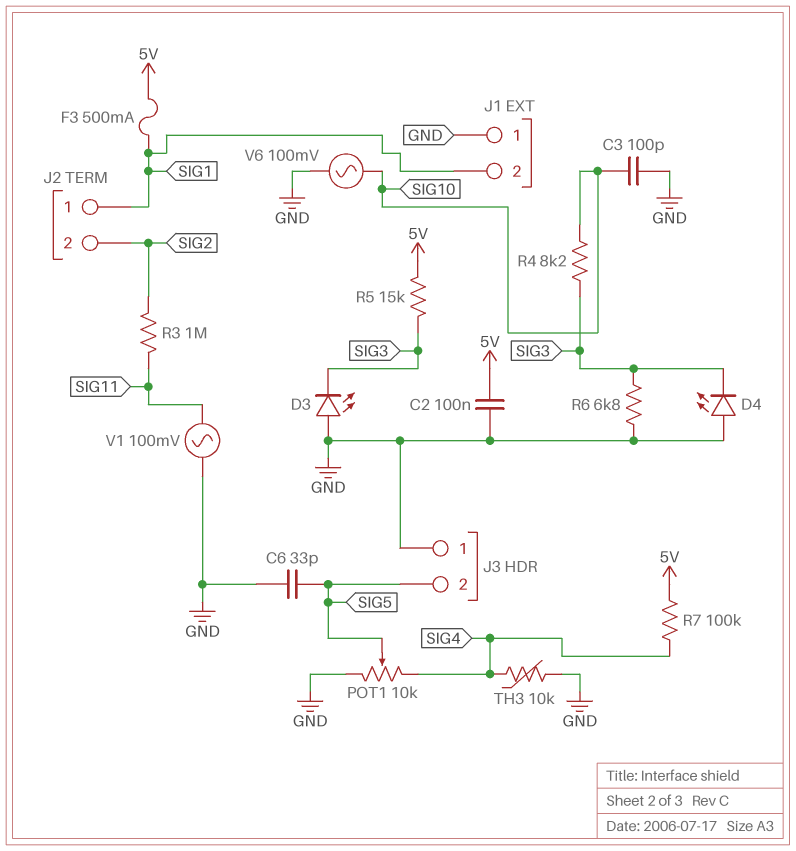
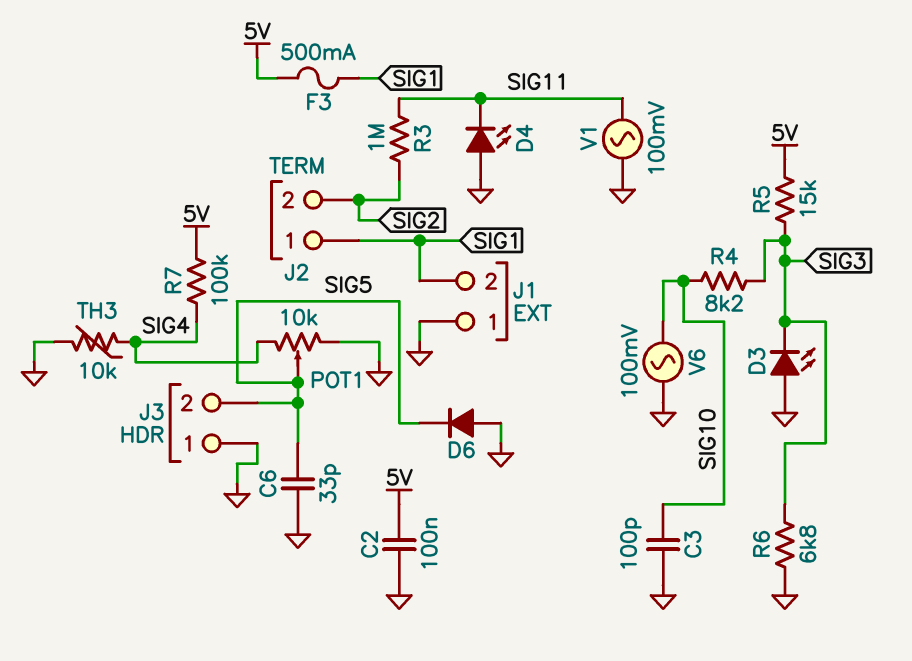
D4: LED (A GND, K SIG3) -> LED (A GND, K SIG11)
D6: none -> diode (A GND, K SIG5)

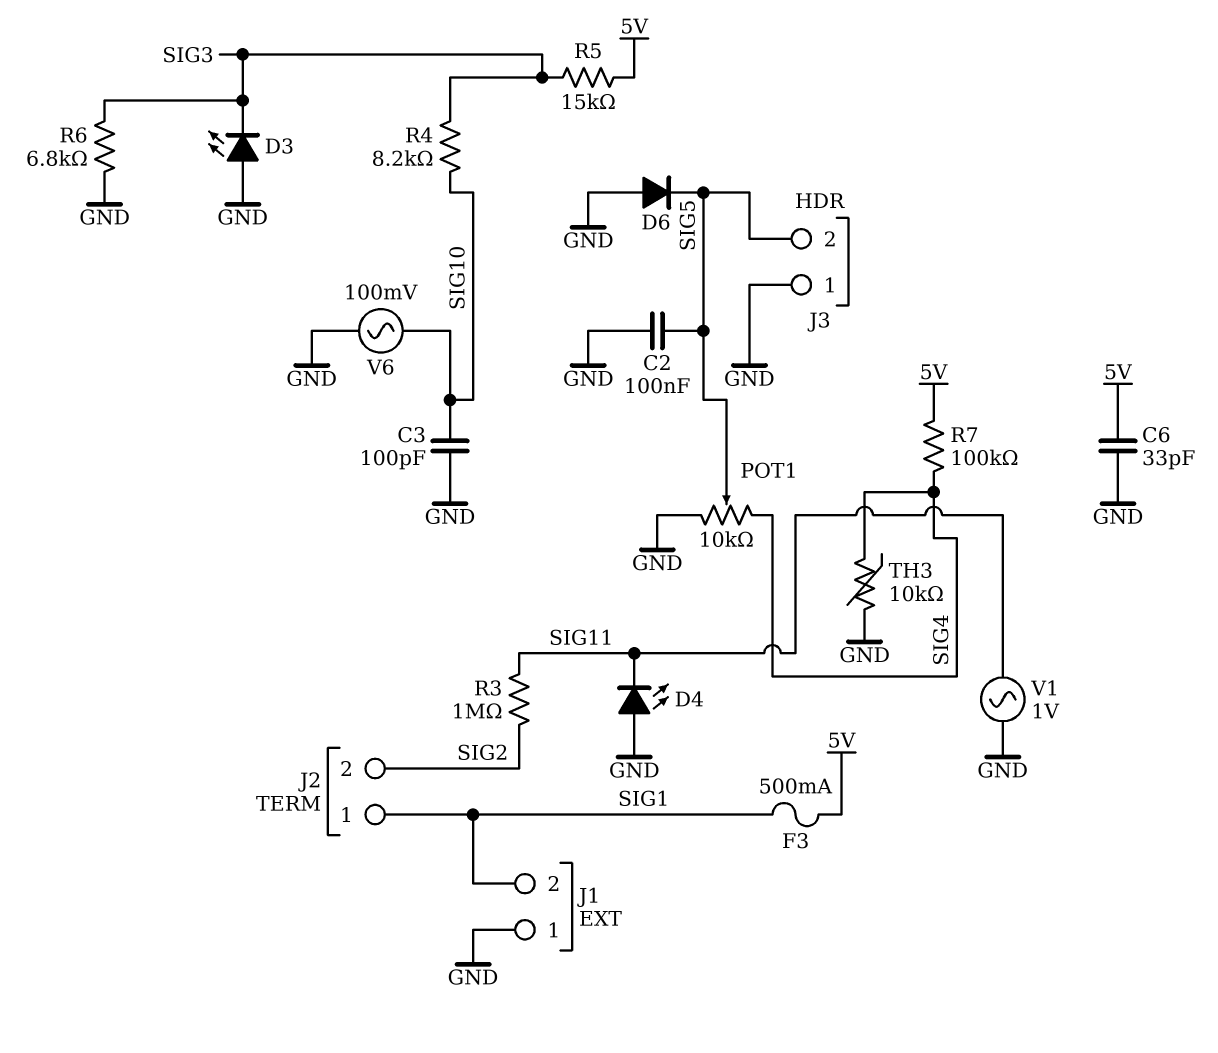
C2: 100nF (5V, GND) -> 100nF (GND, SIG5)
C6: 33pF (GND, SIG5) -> 33pF (5V, GND)
V1: AC 100mV (GND, SIG11) -> AC 1V (GND, SIG11)

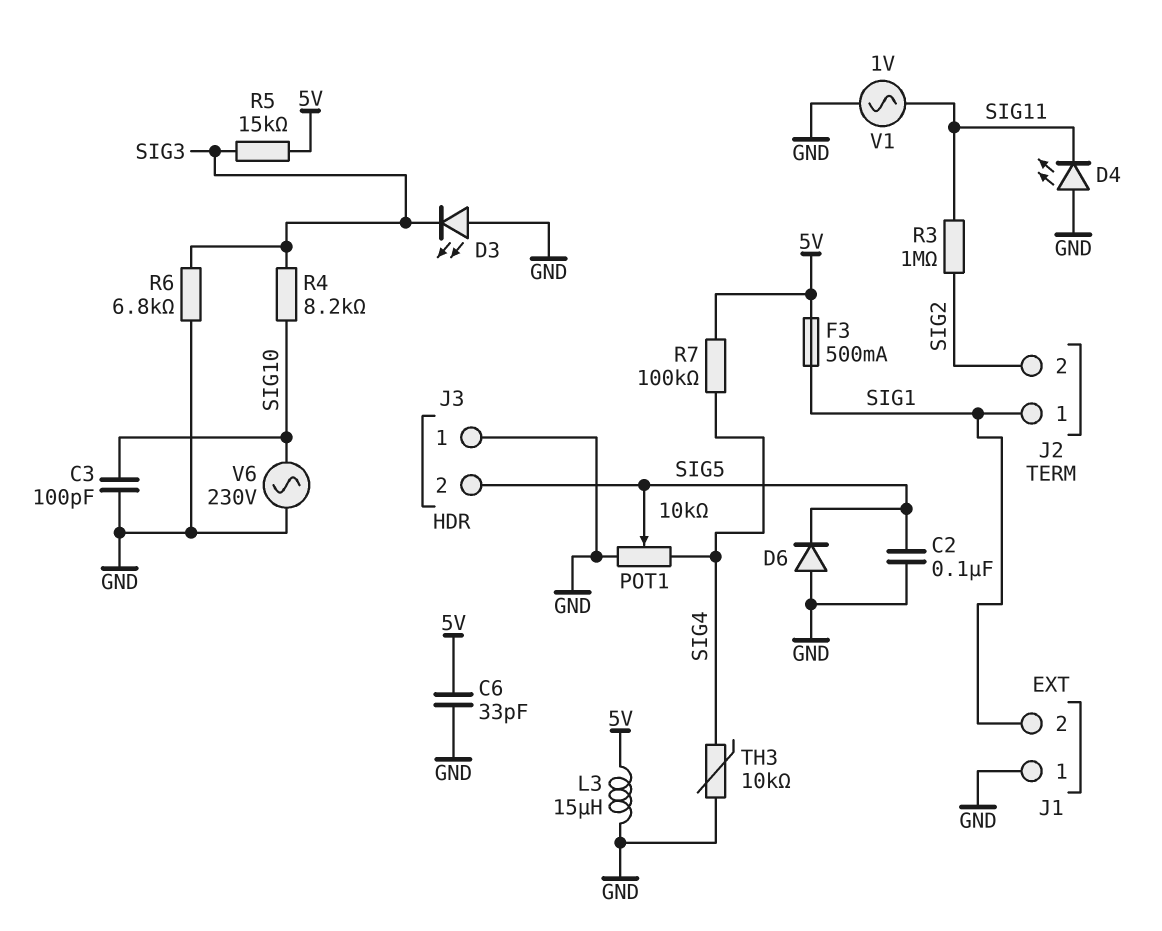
L3: none -> 15uH (5V, GND)
V6: AC 100mV (GND, SIG10) -> AC 230V (GND, SIG10)

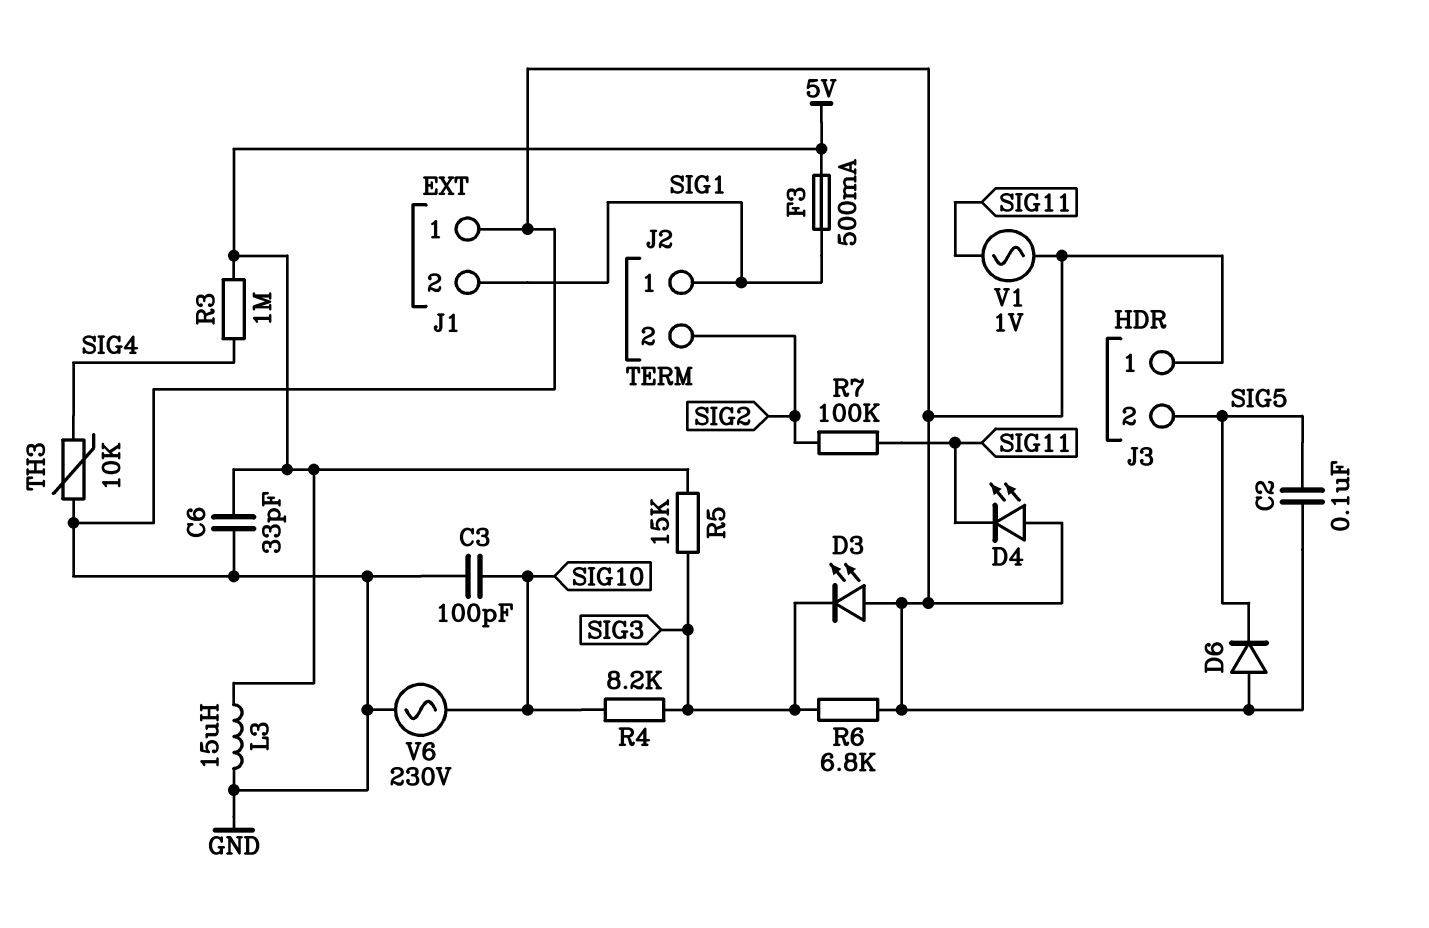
POT1: 10k (GND, SIG4, wiper SIG5) -> none
R3: 1M (SIG2, SIG11) -> 1M (5V, SIG4)
R7: 100k (5V, SIG4) -> 100k (SIG2, SIG11)

